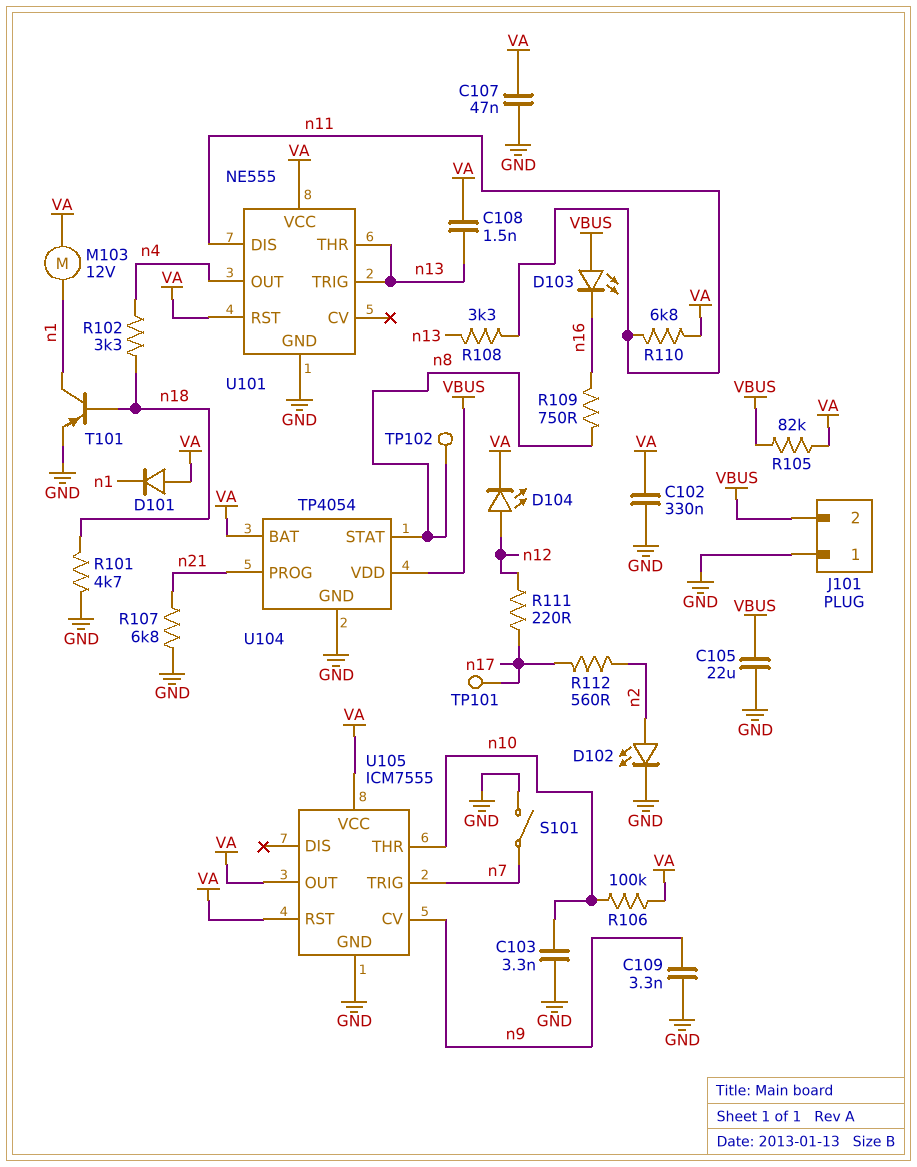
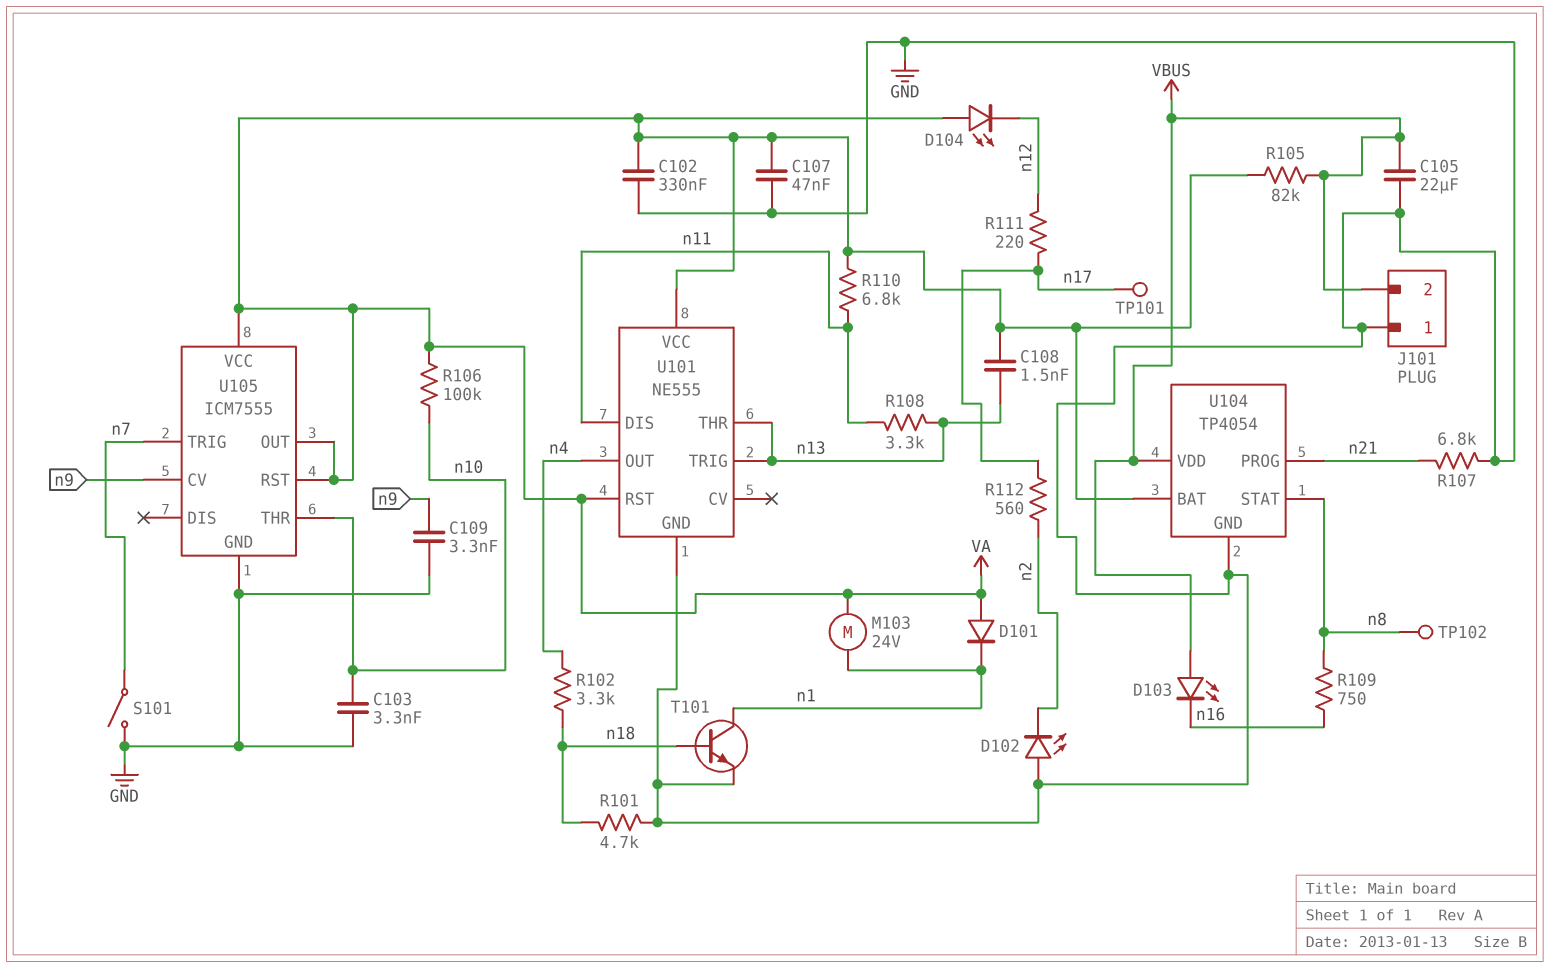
D102: LED (A n2, K GND) -> LED (A GND, K n2)
D104: LED (A n12, K VA) -> LED (A VA, K n12)
M103: motor 12V (VA, n1) -> motor 24V (VA, n1)
T101: PNP (B n18, C n1, E GND) -> NPN (B n18, C n1, E GND)

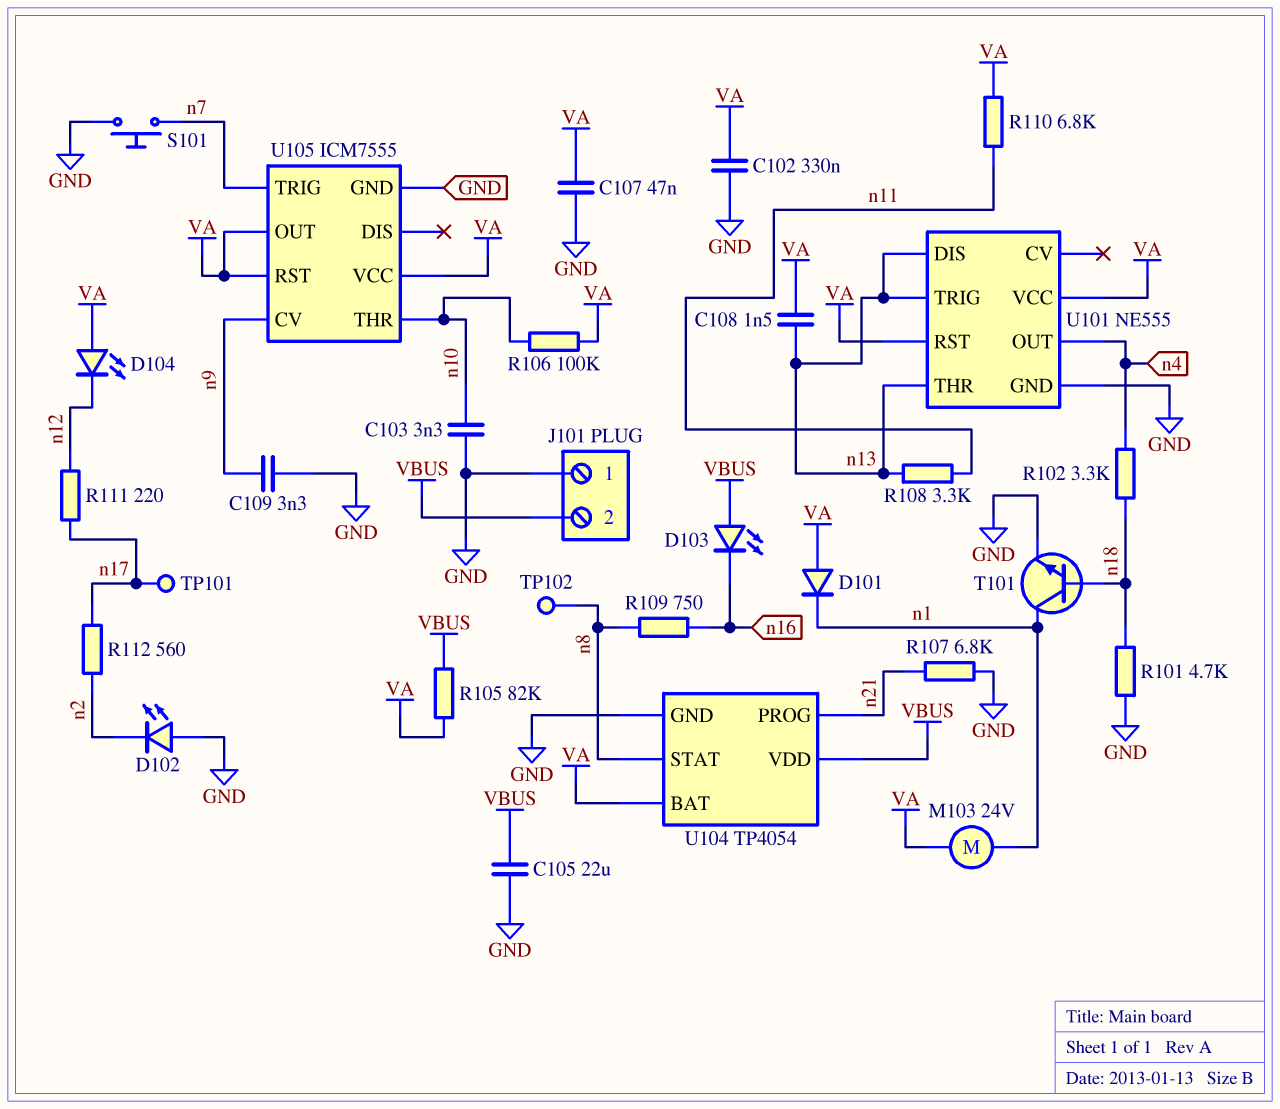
S101: switch (GND, n7) -> button (GND, n7)
U101 pin DIS: n11 -> n13

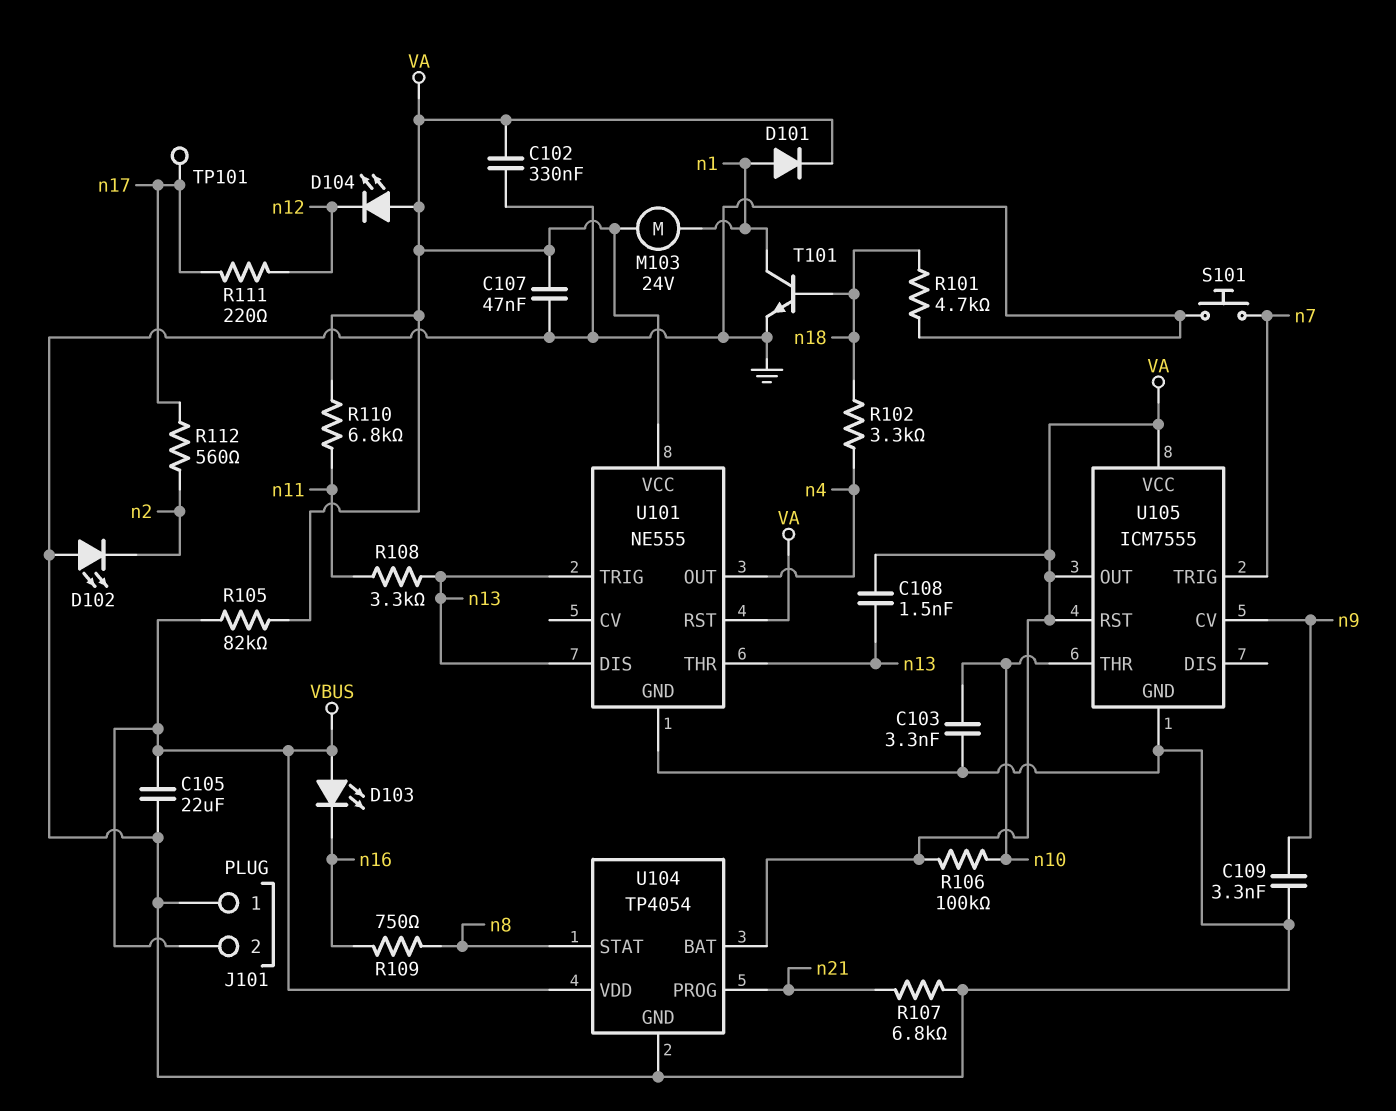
D101: diode (A VA, K n1) -> diode (A n1, K VA)
TP102: test point (n8) -> none

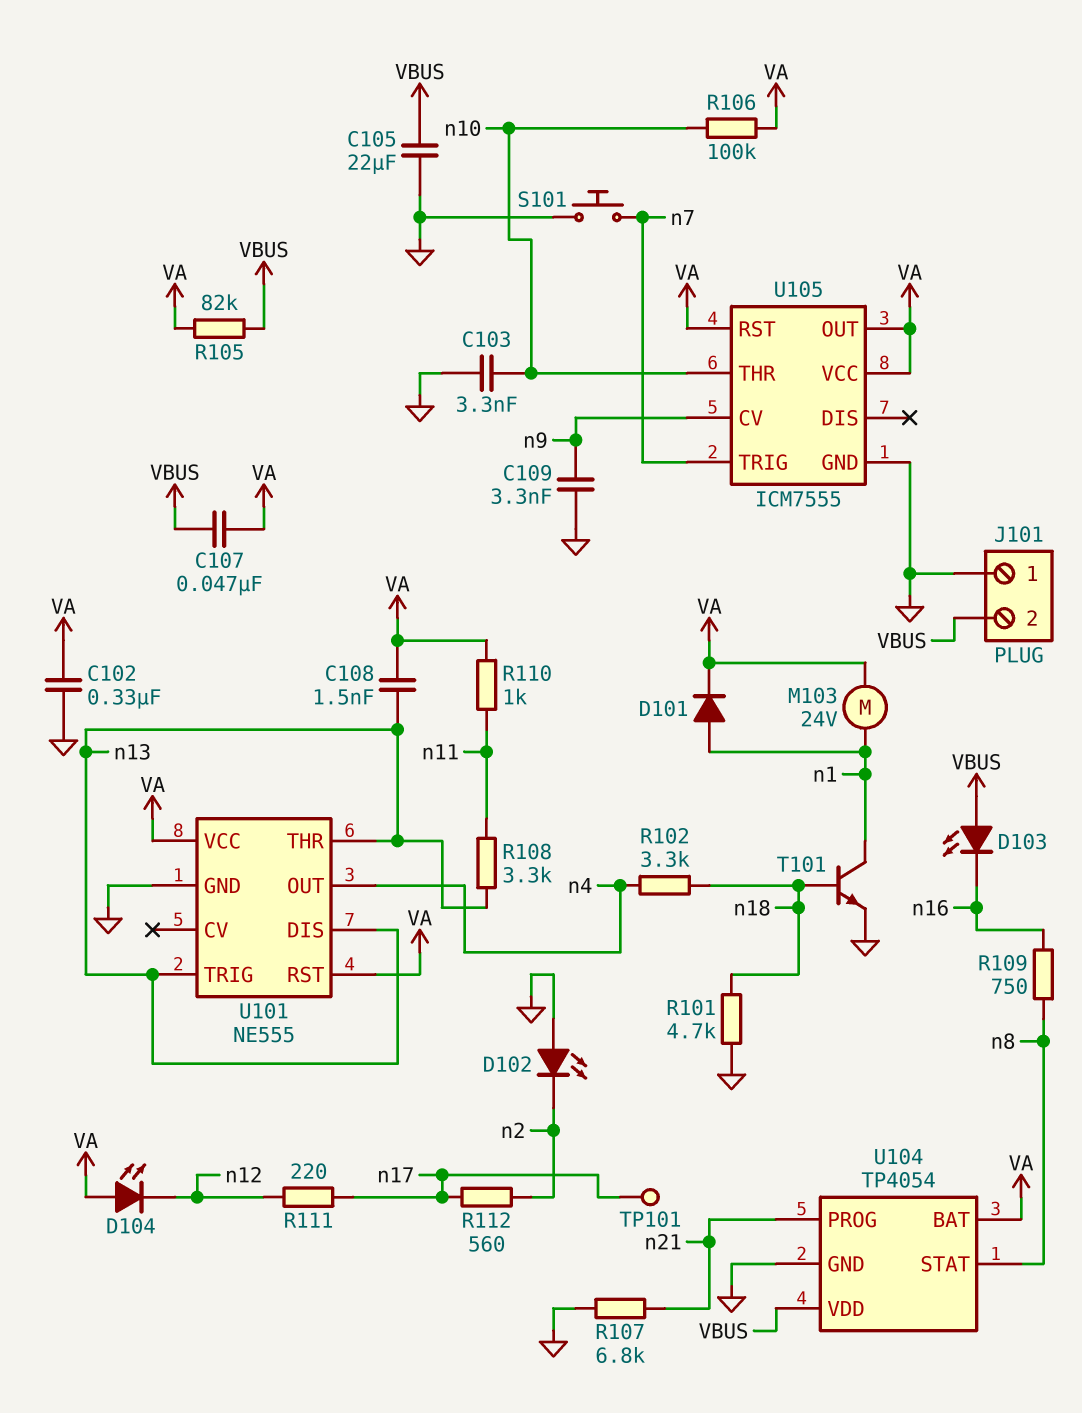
C107: 47nF (GND, VA) -> 47nF (VA, VBUS)
R110: 6.8k (VA, n11) -> 1k (VA, n11)

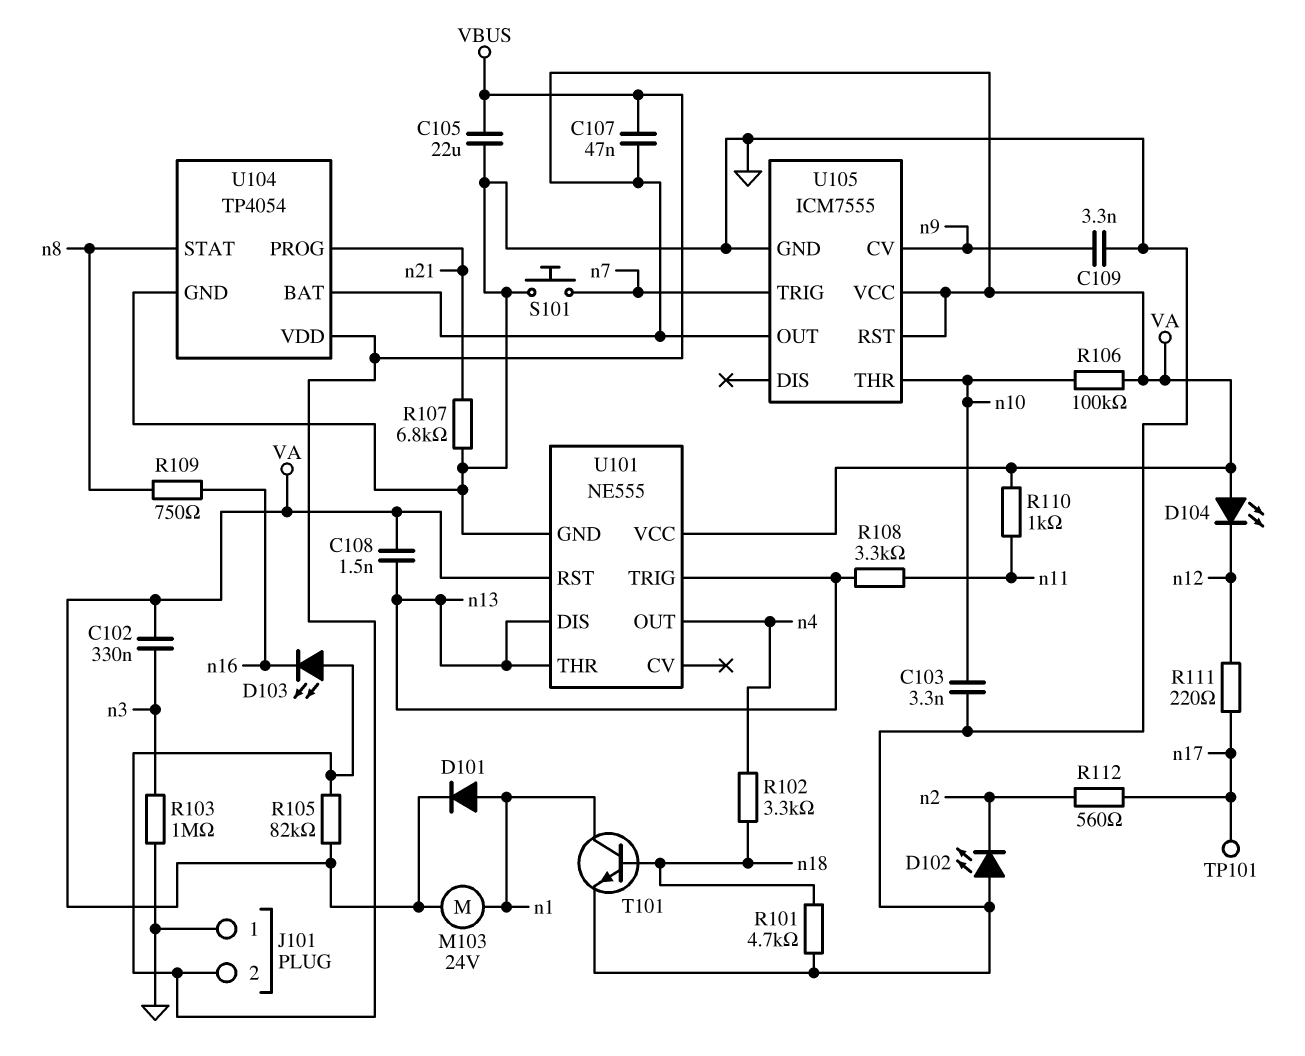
C102: 330nF (GND, VA) -> 330nF (VA, n3)
R103: none -> 1M (GND, n3)

